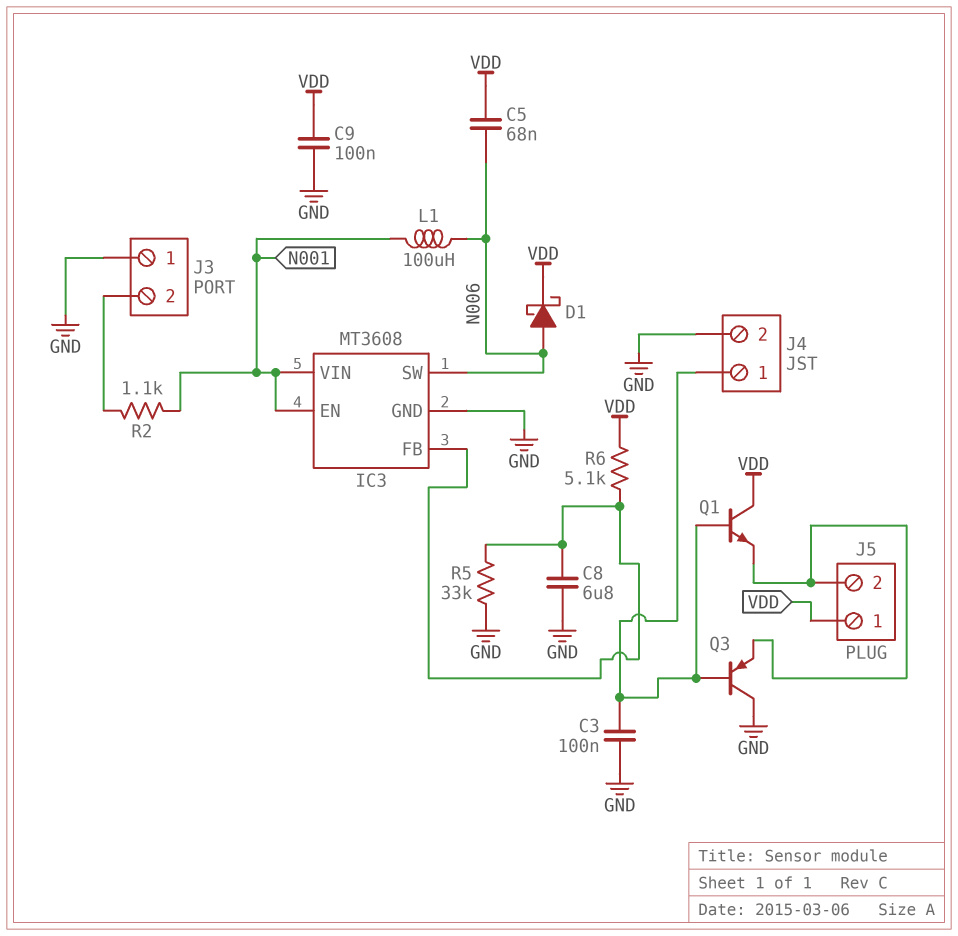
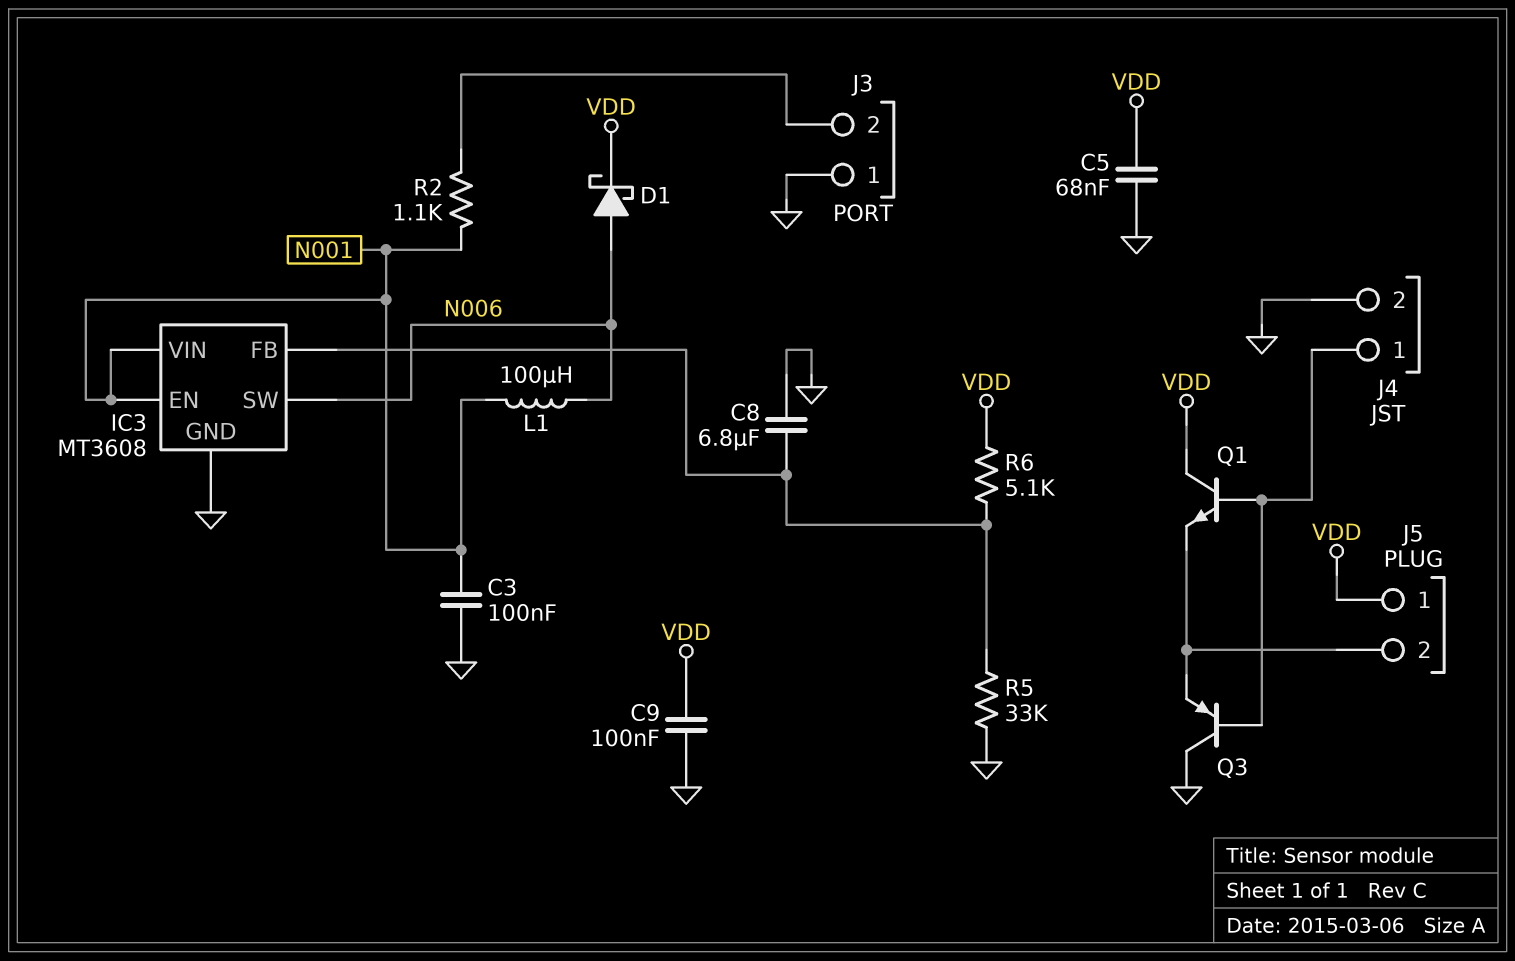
C3: 100nF (GND, J4/1) -> 100nF (GND, N001)
C5: 68nF (N006, VDD) -> 68nF (GND, VDD)

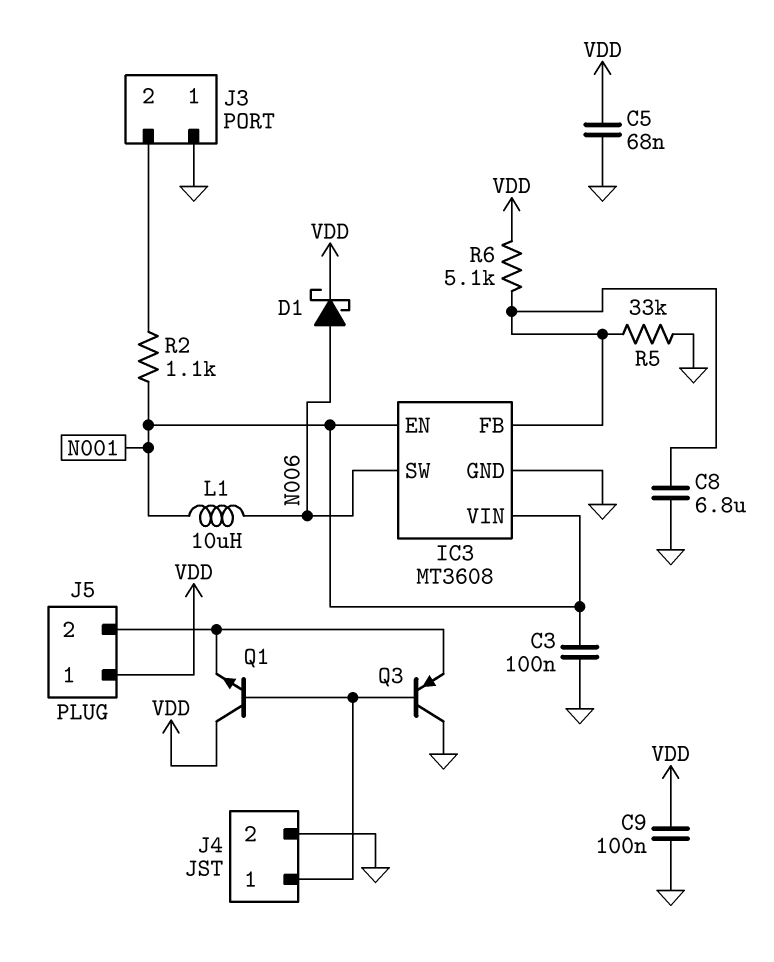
L1: 100uH (N001, N006) -> 10uH (N001, N006)

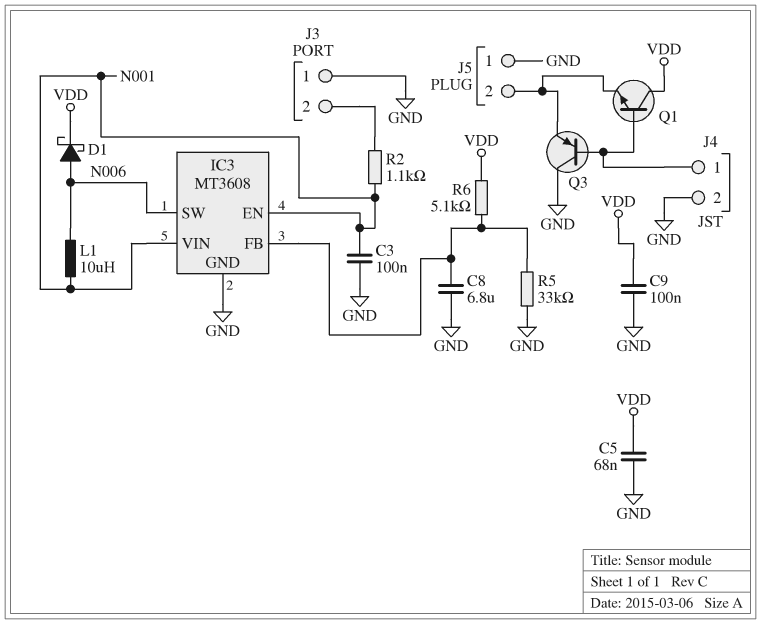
J5 pin 1: VDD -> GND

